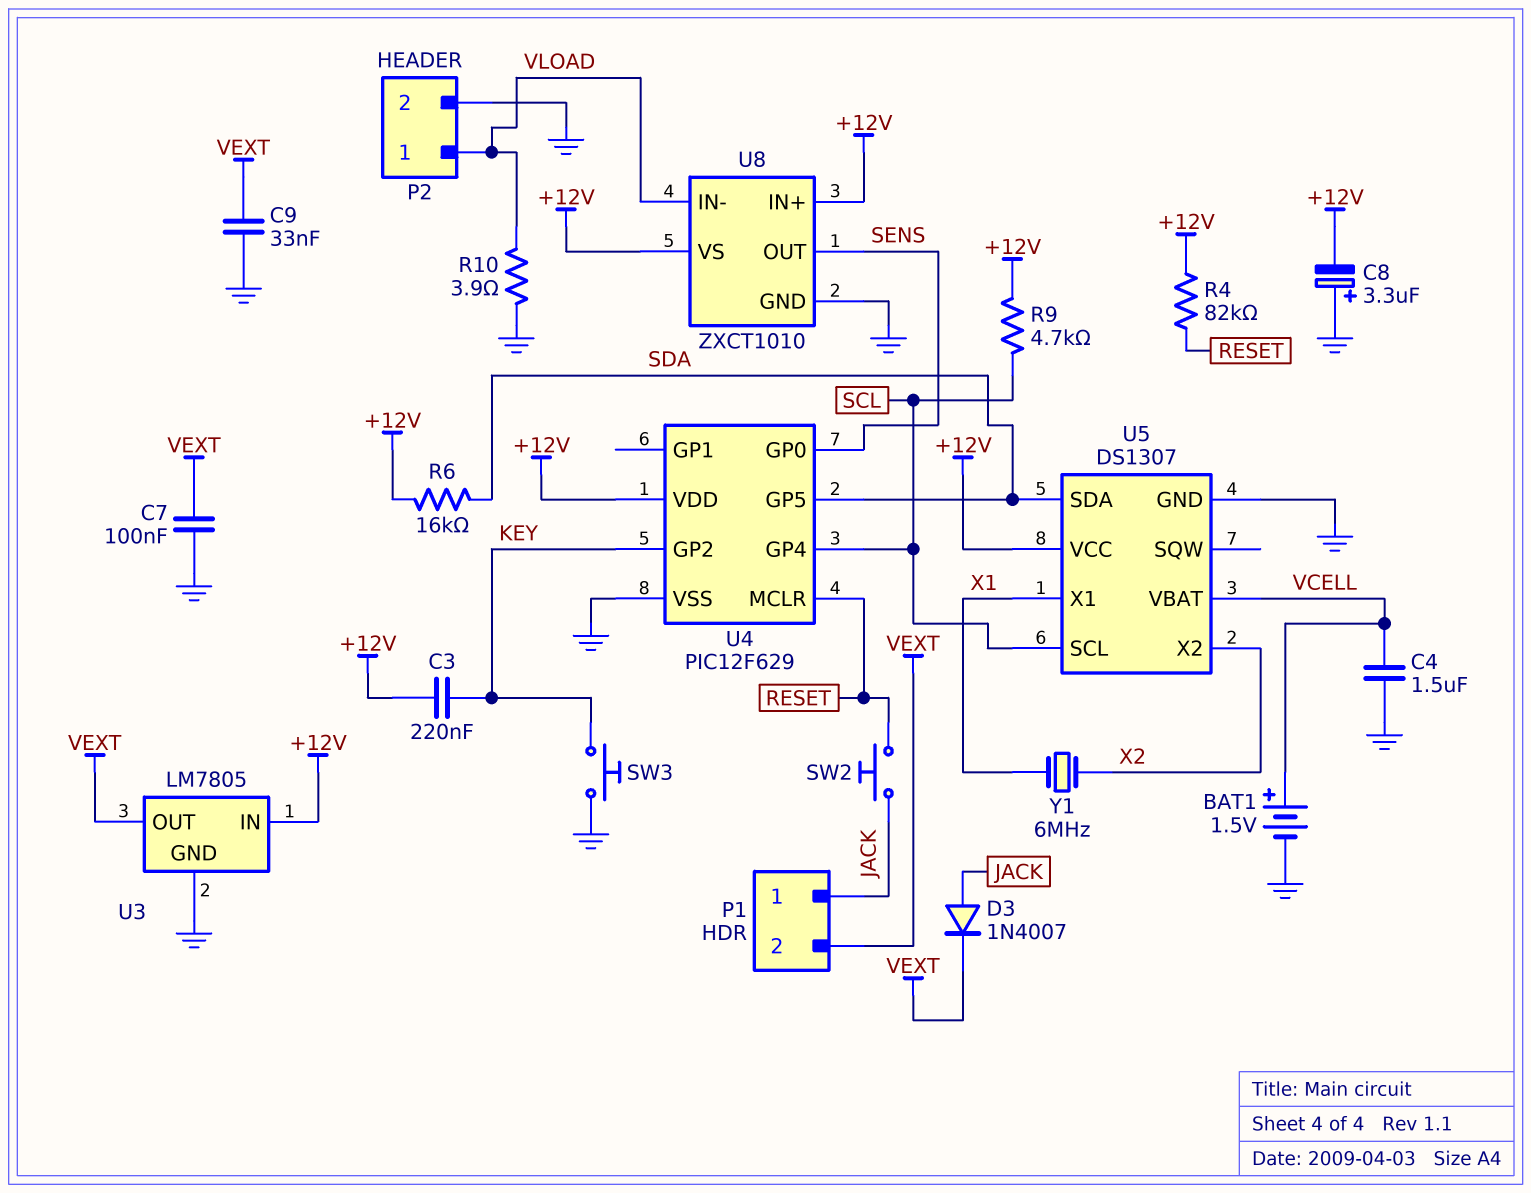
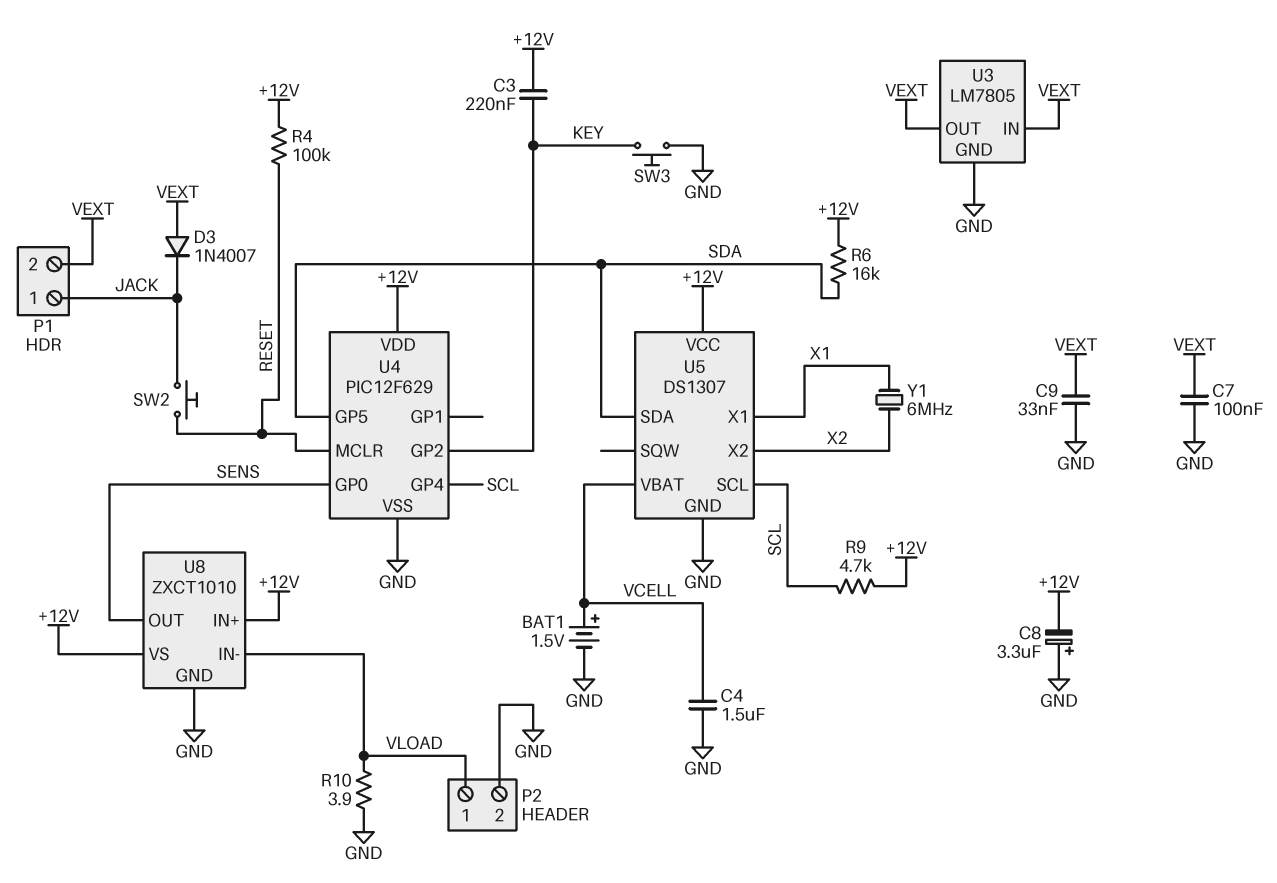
D3: diode 1N4007 (A JACK, K VEXT) -> diode 1N4007 (A VEXT, K JACK)
R4: 82k (+12V, RESET) -> 100k (+12V, RESET)
U3 pin IN: +12V -> VEXT

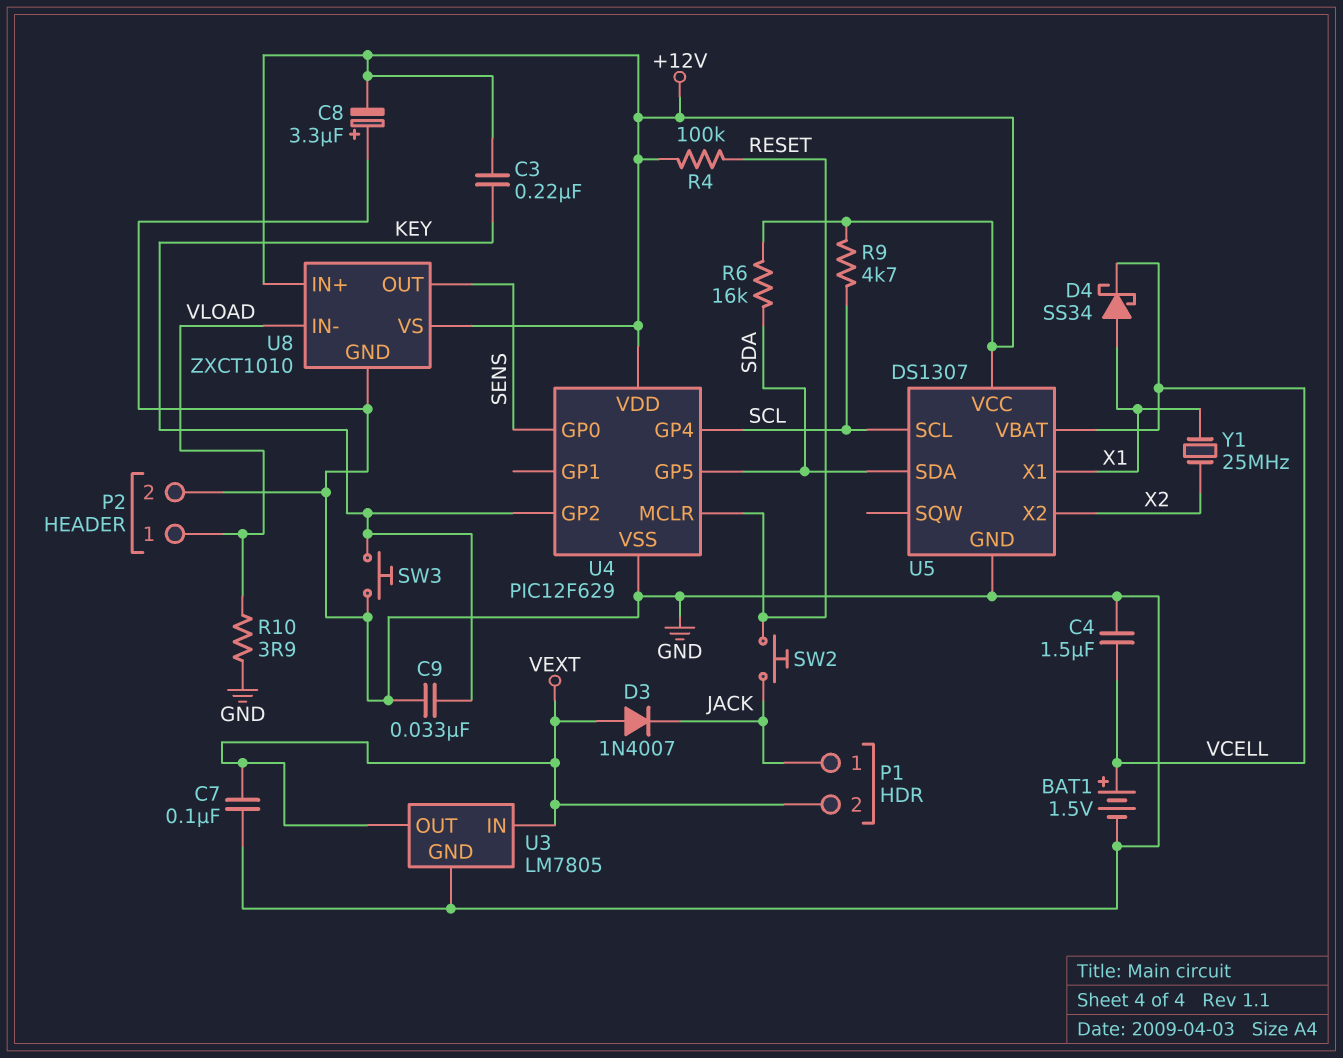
C9: 33nF (GND, VEXT) -> 33nF (GND, KEY)
D4: none -> schottky SS34 (A X1, K VCELL)
Y1: 6MHz (X1, X2) -> 25MHz (X1, X2)

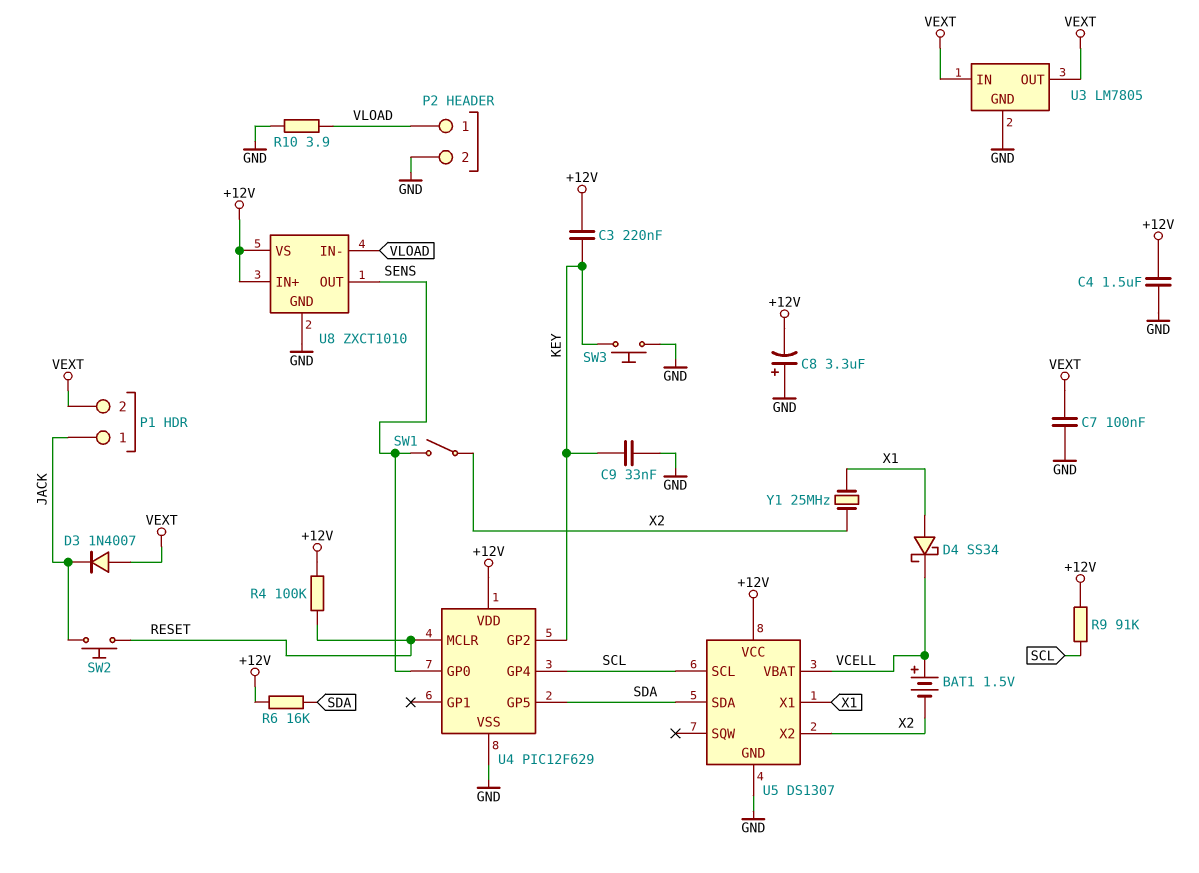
BAT1: 1.5V (plus VCELL, minus GND) -> 1.5V (plus VCELL, minus X2)
C4: 1.5uF (GND, VCELL) -> 1.5uF (+12V, GND)
R9: 4.7k (+12V, SCL) -> 91k (+12V, SCL)
SW1: none -> switch (SENS, X2)

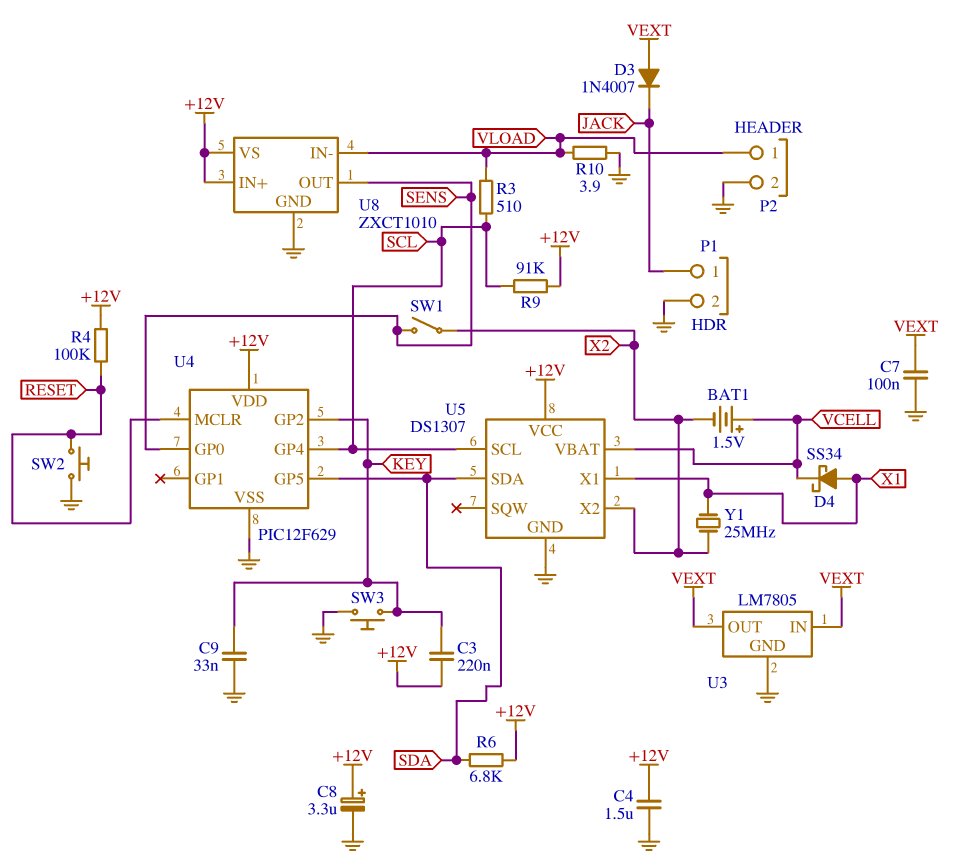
C8: 3.3uF (plus GND, minus +12V) -> 3.3uF (plus +12V, minus GND)
P1 pin 2: VEXT -> GND
R3: none -> 510 (SCL, VLOAD)
R6: 16k (+12V, SDA) -> 6.8k (+12V, SDA)
SW2: button (JACK, RESET) -> button (GND, RESET)

